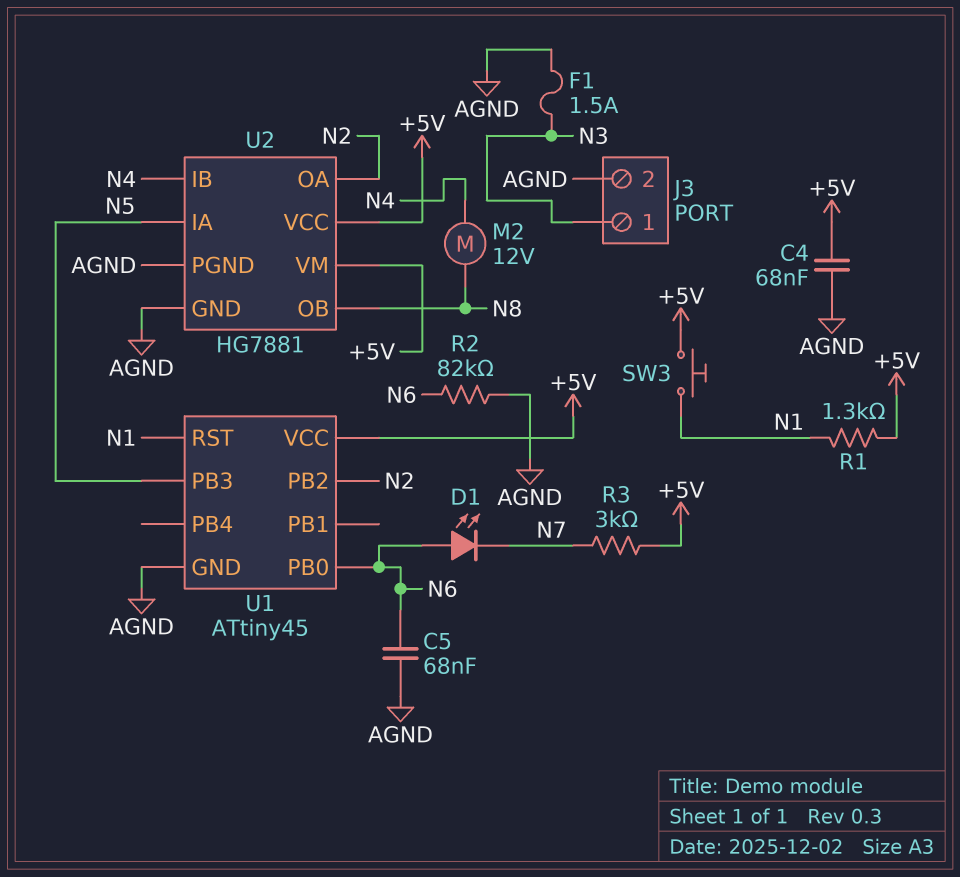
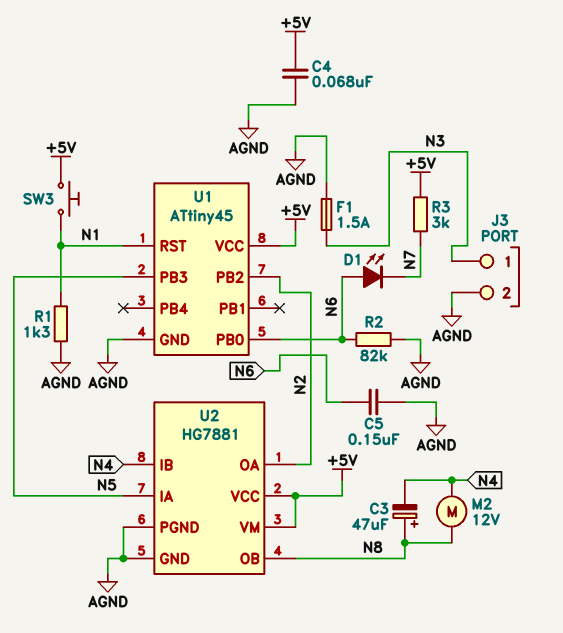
C3: none -> 47uF (plus N8, minus N4)
C5: 68nF (AGND, N6) -> 150nF (AGND, N6)
R1: 1.3k (+5V, N1) -> 1.3k (AGND, N1)

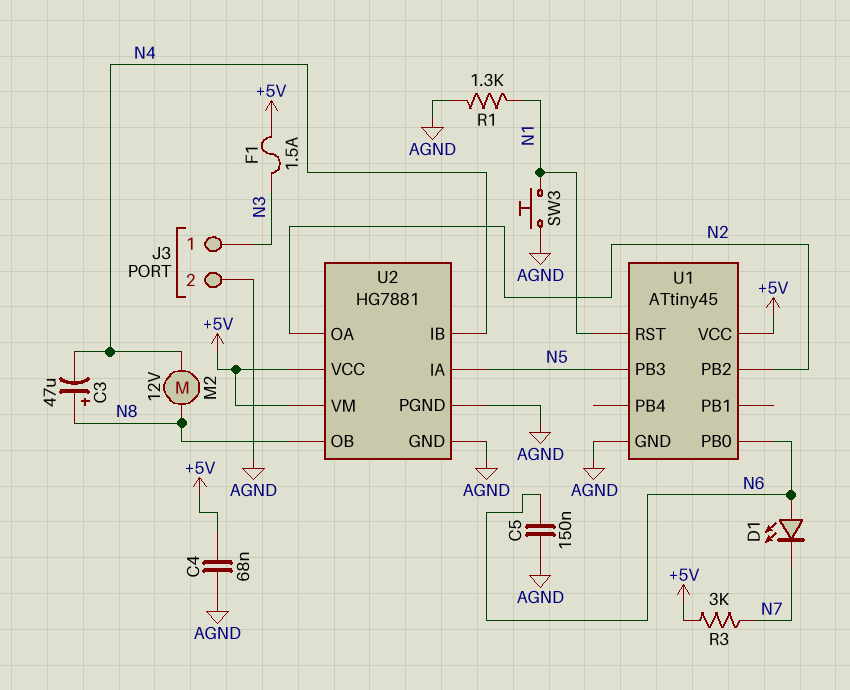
F1: 1.5A (AGND, N3) -> 1.5A (+5V, N3)
R2: 82k (AGND, N6) -> none
SW3: button (+5V, N1) -> button (AGND, N1)

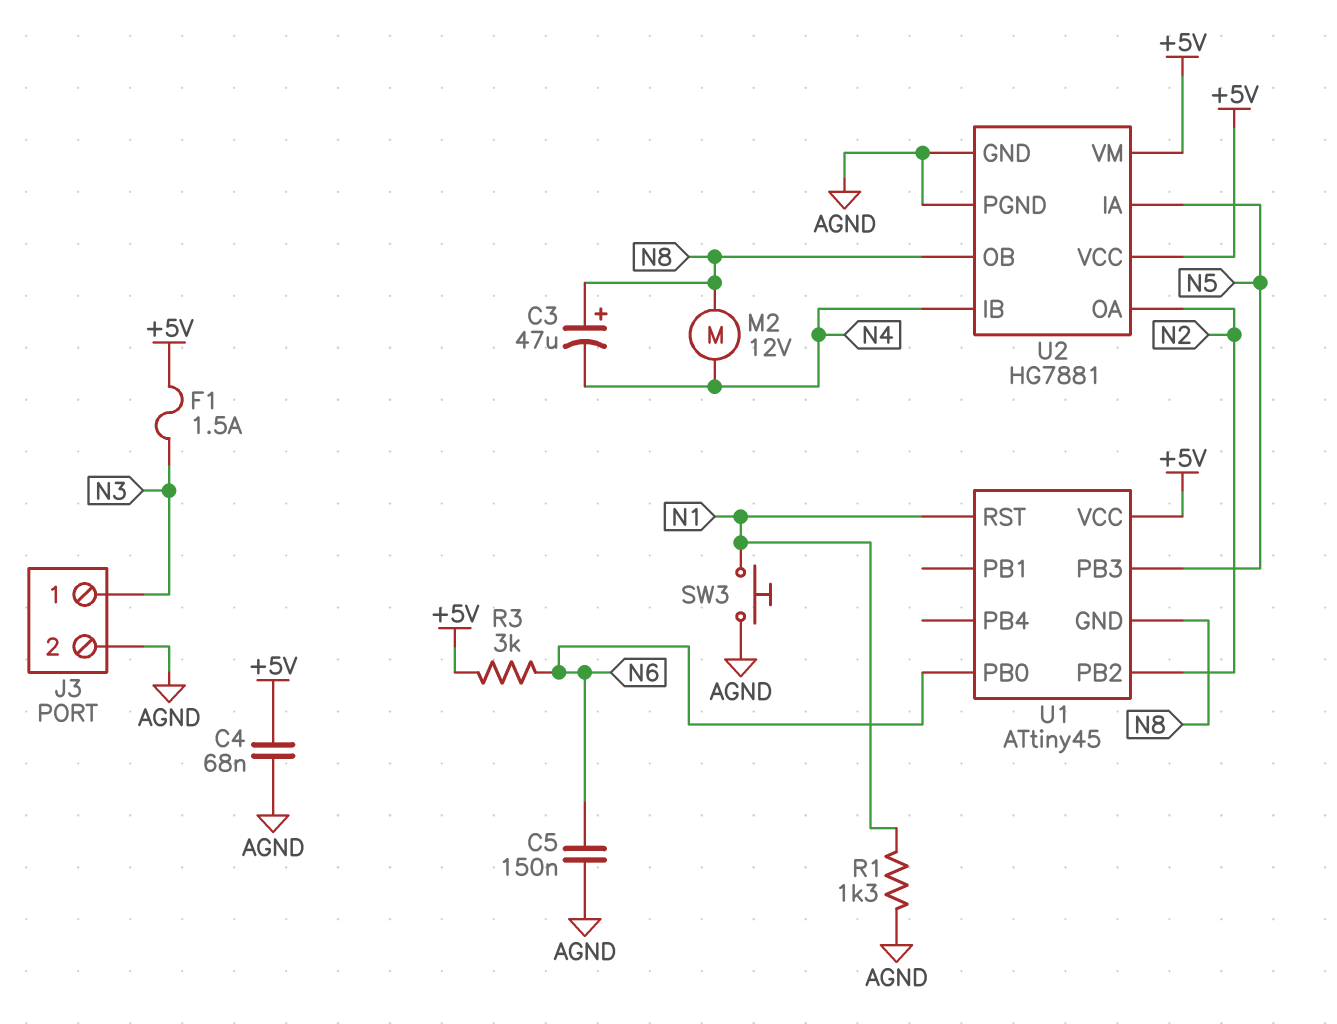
D1: LED (A N6, K N7) -> none
R3: 3k (+5V, N7) -> 3k (+5V, N6)
U1 pin GND: AGND -> N8

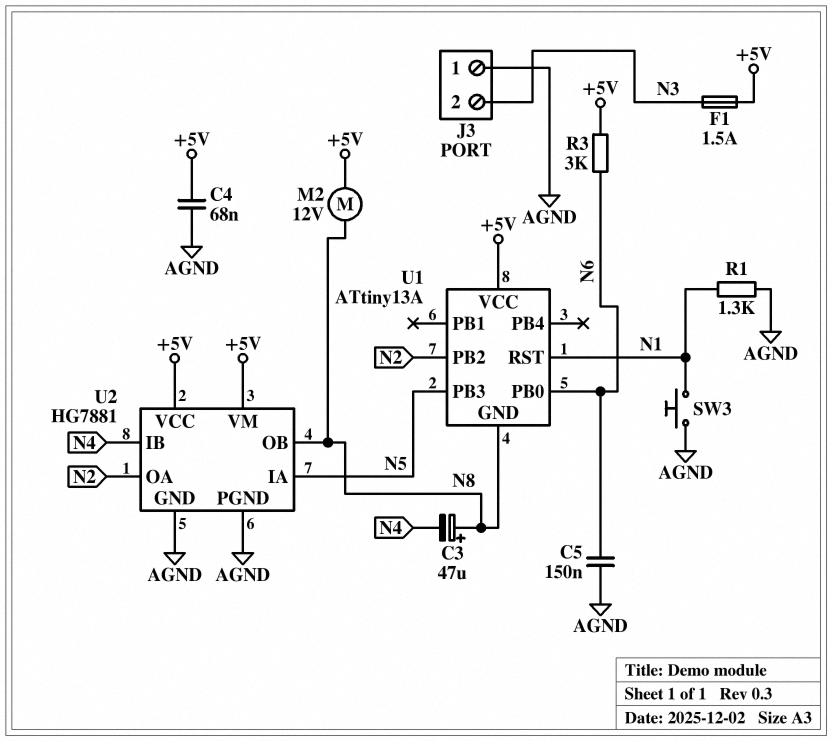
J3 pin 1: N3 -> AGND
J3 pin 2: AGND -> N3
M2: motor 12V (N4, N8) -> motor 12V (+5V, N8)
U1: ATtiny45 -> ATtiny13A

